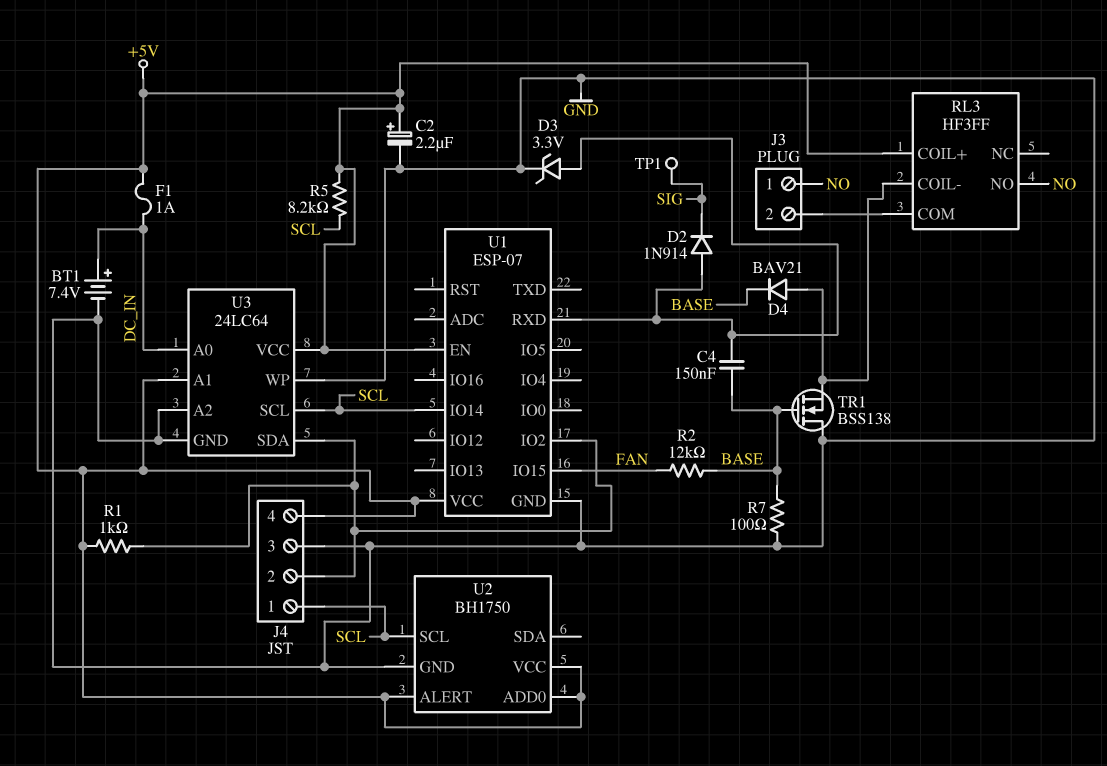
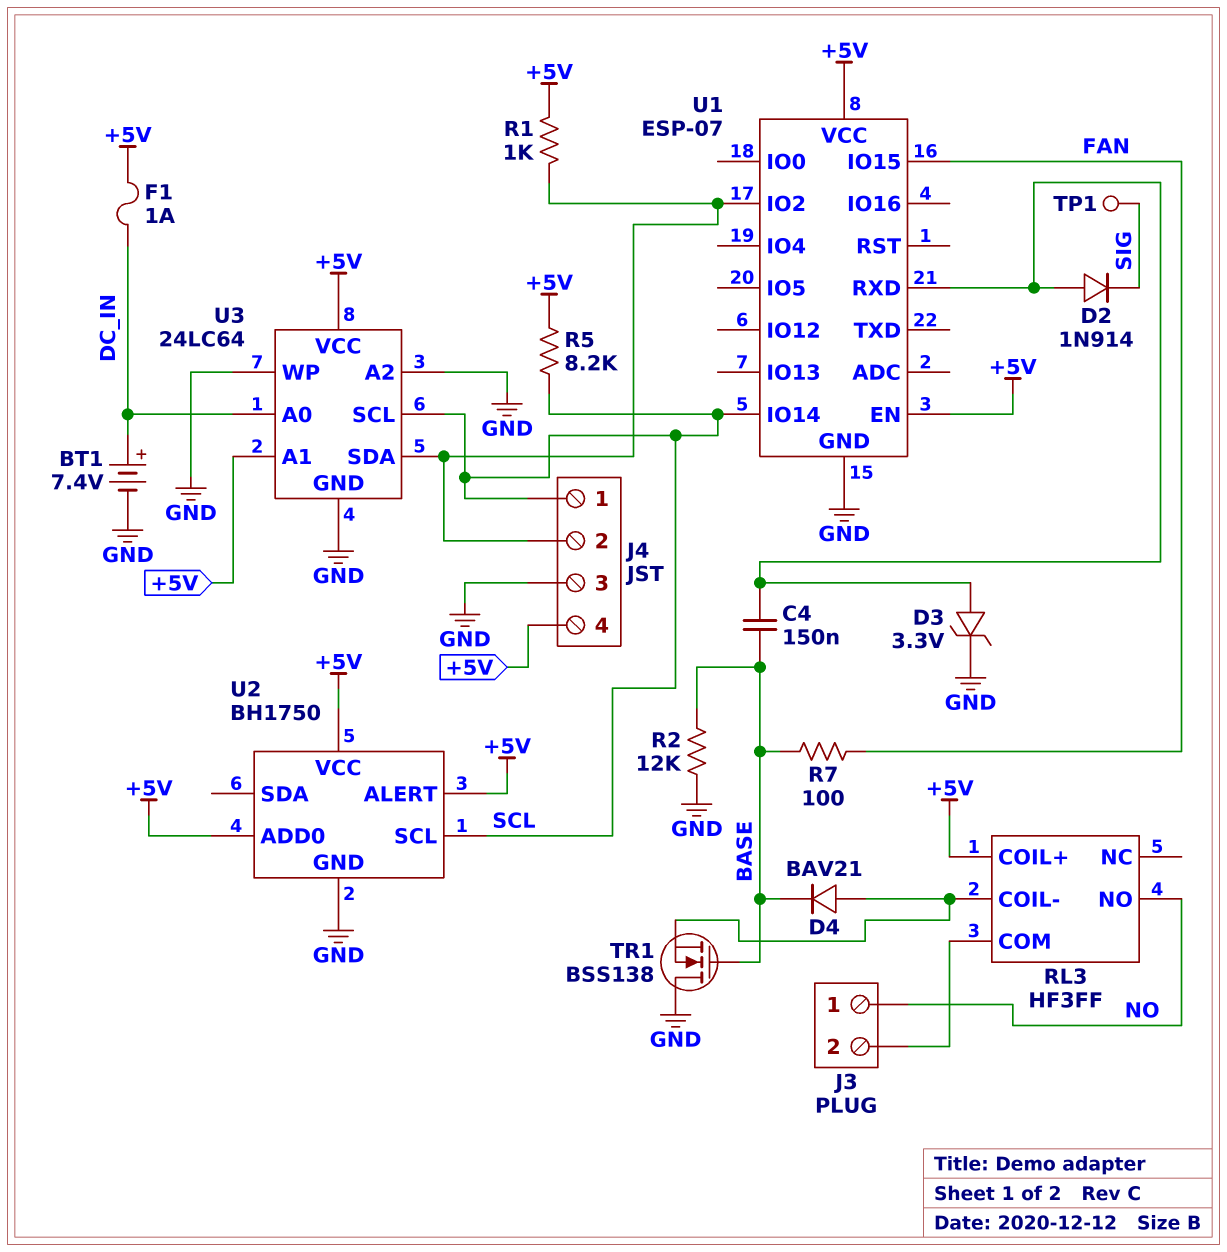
C2: 2.2uF (plus +5V, minus GND) -> none
R2: 12k (BASE, FAN) -> 12k (BASE, GND)
R7: 100 (BASE, GND) -> 100 (BASE, FAN)

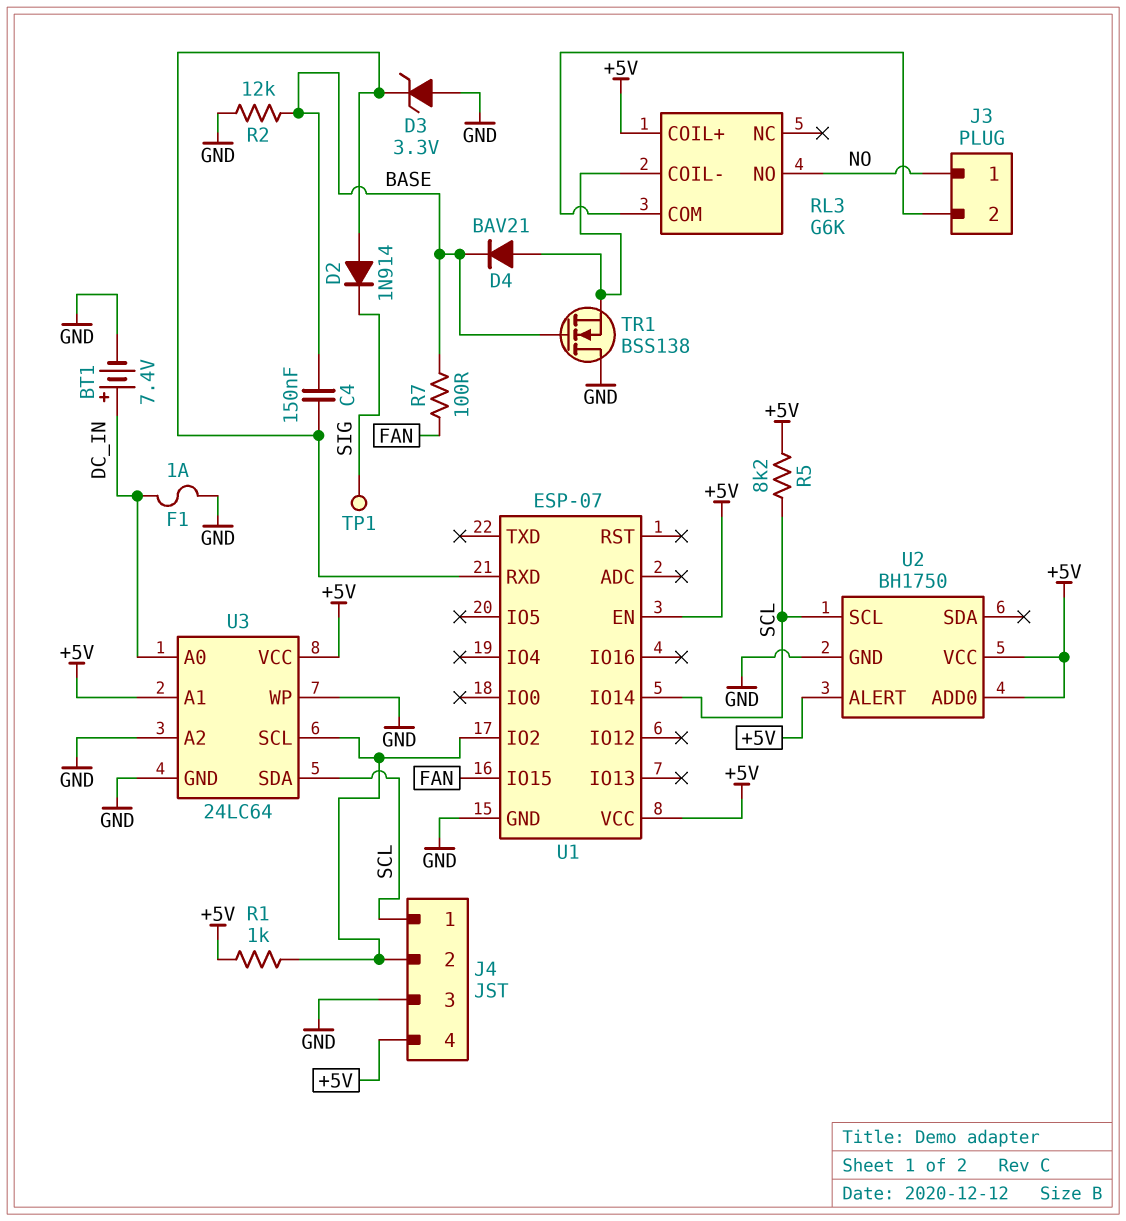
D3: zener 3.3V (A U1/RXD, K GND) -> zener 3.3V (A GND, K U1/RXD)
F1: 1A (+5V, DC_IN) -> 1A (DC_IN, GND)
RL3: HF3FF -> G6K
U3 pin SCL: SCL -> J4/2
U3 pin SDA: J4/2 -> SCL

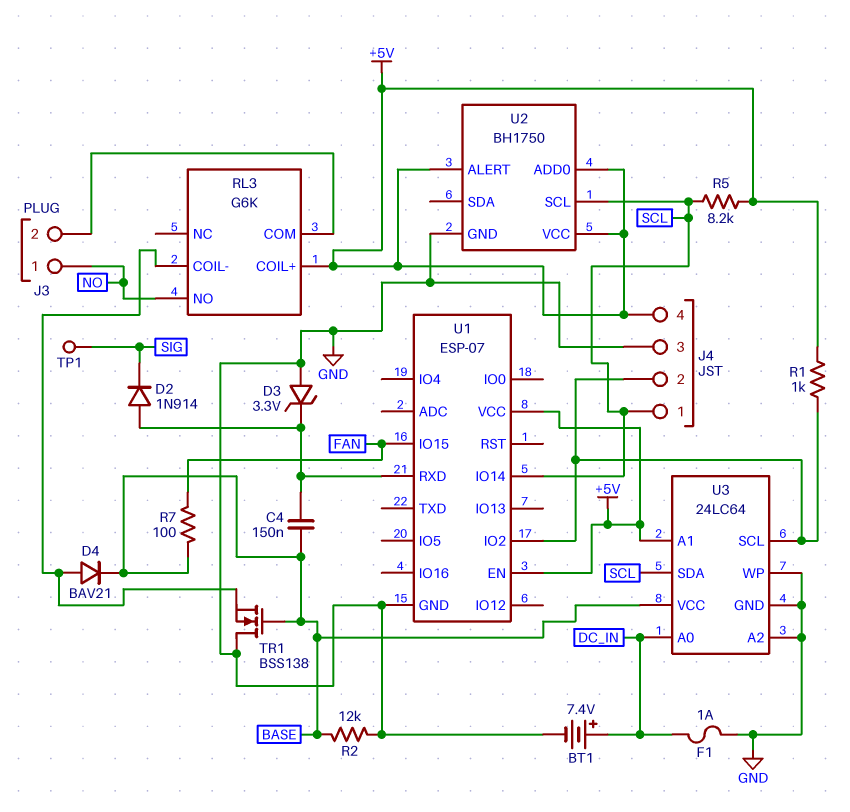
U3 pin VCC: +5V -> BASE

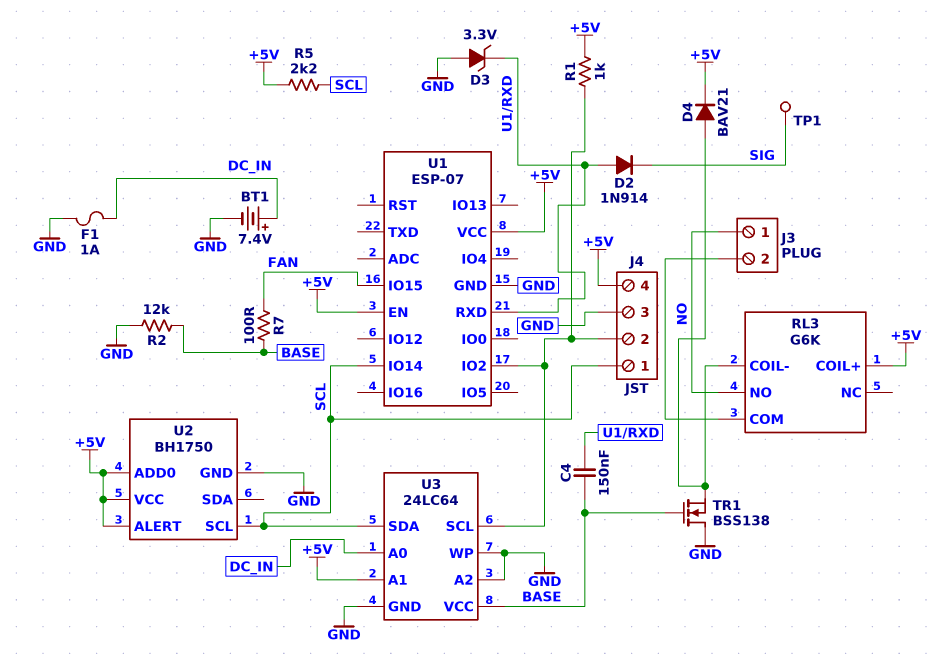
D4: diode BAV21 (A RL3/COIL-, K BASE) -> diode BAV21 (A RL3/COIL-, K +5V)
R5: 8.2k (+5V, SCL) -> 2.2k (+5V, SCL)

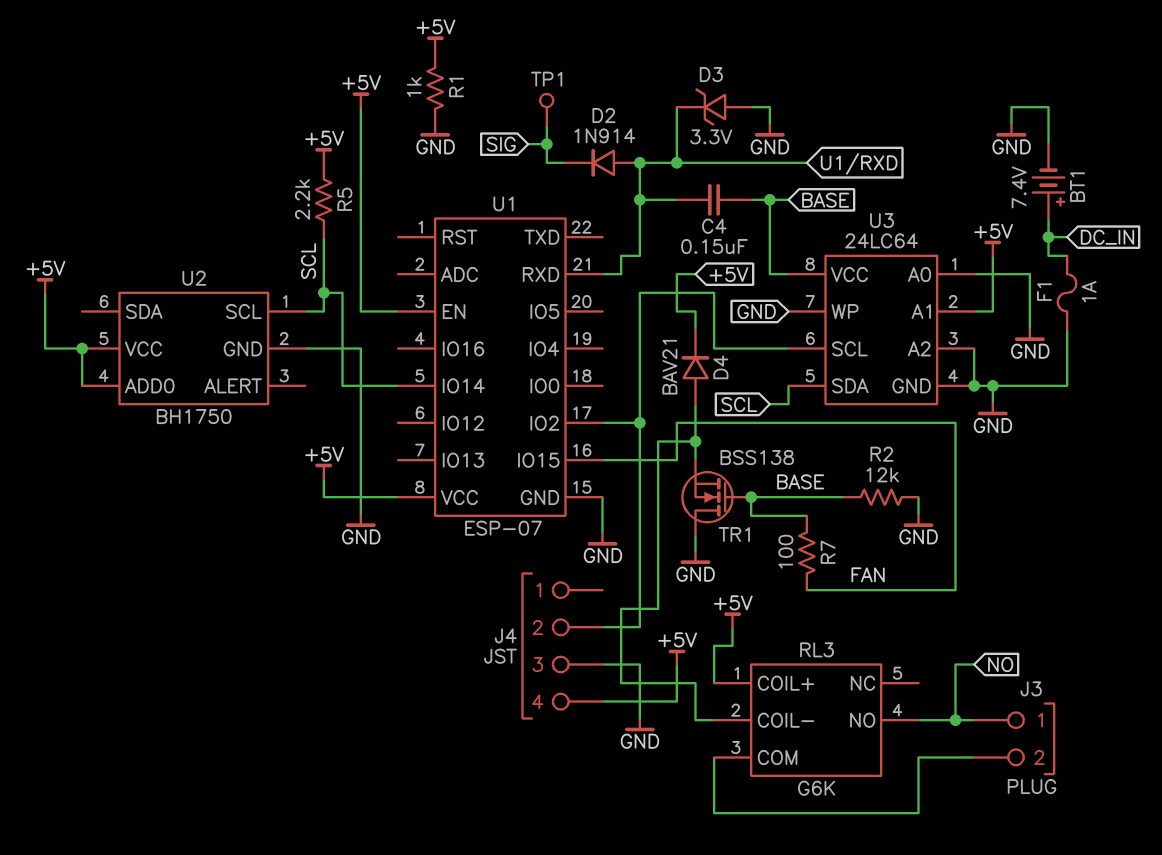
J4 pin 1: SCL -> none
R1: 1k (+5V, J4/2) -> 1k (+5V, GND)
U2 pin ALERT: +5V -> none
U3 pin A0: DC_IN -> GND

